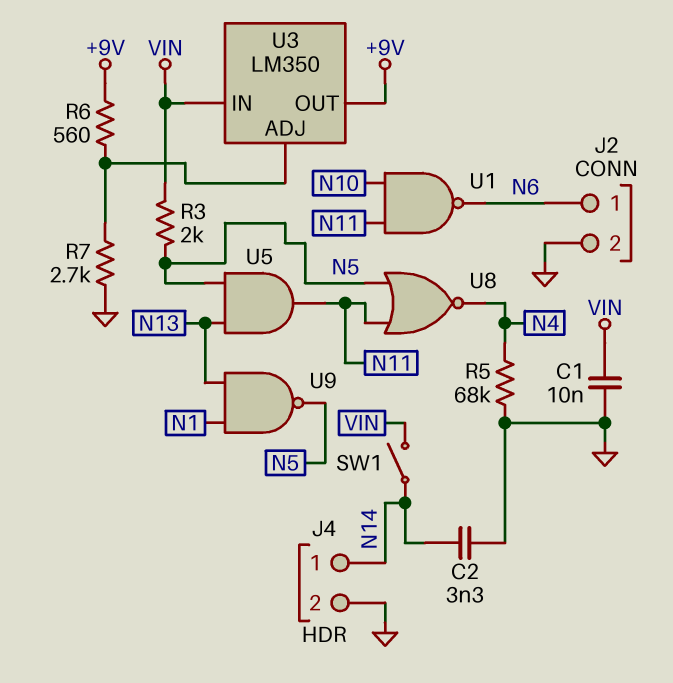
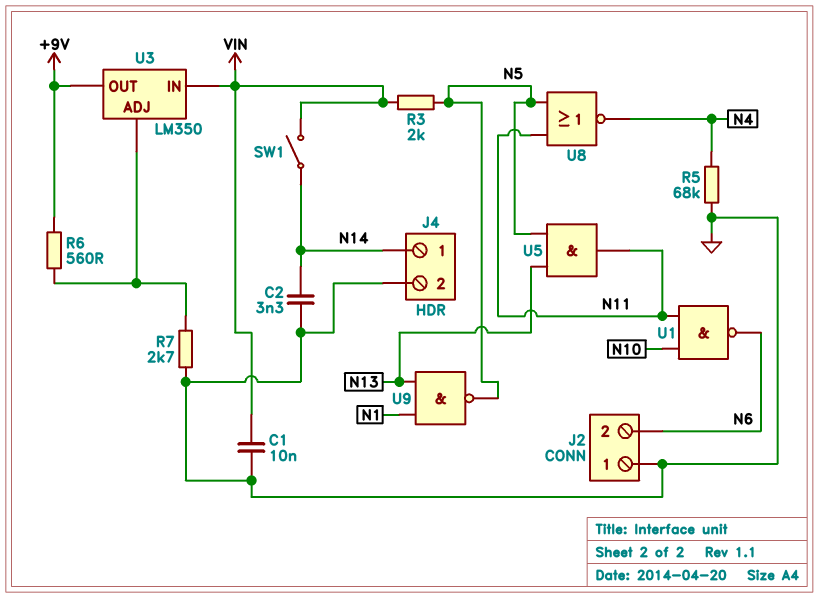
J2 pin 1: N6 -> GND
J2 pin 2: GND -> N6

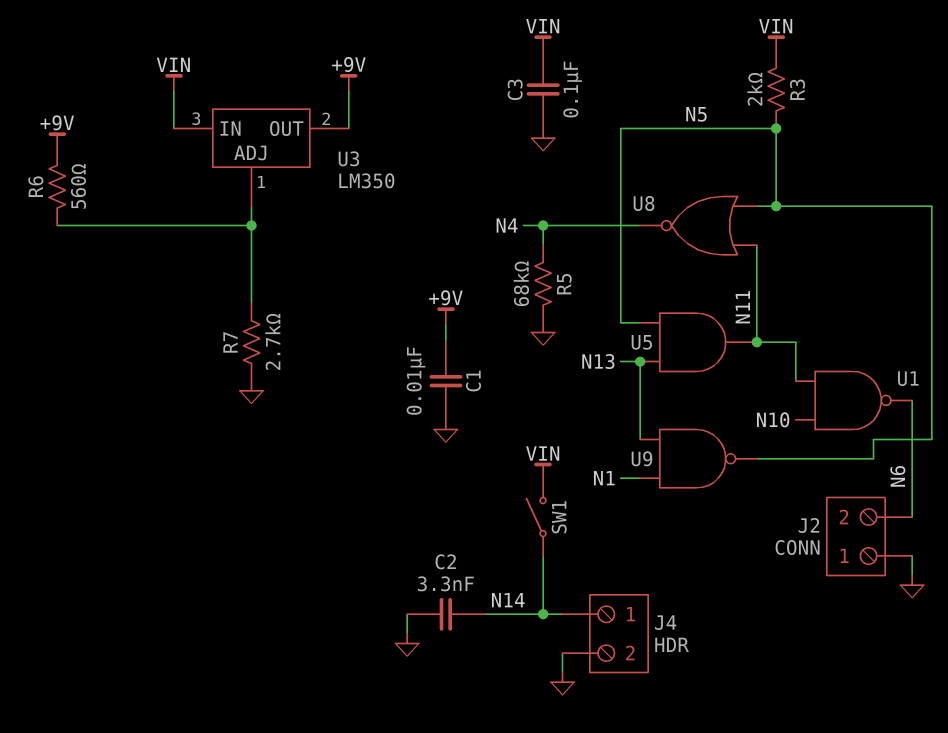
C1: 10nF (GND, VIN) -> 10nF (+9V, GND)
C3: none -> 100nF (GND, VIN)

